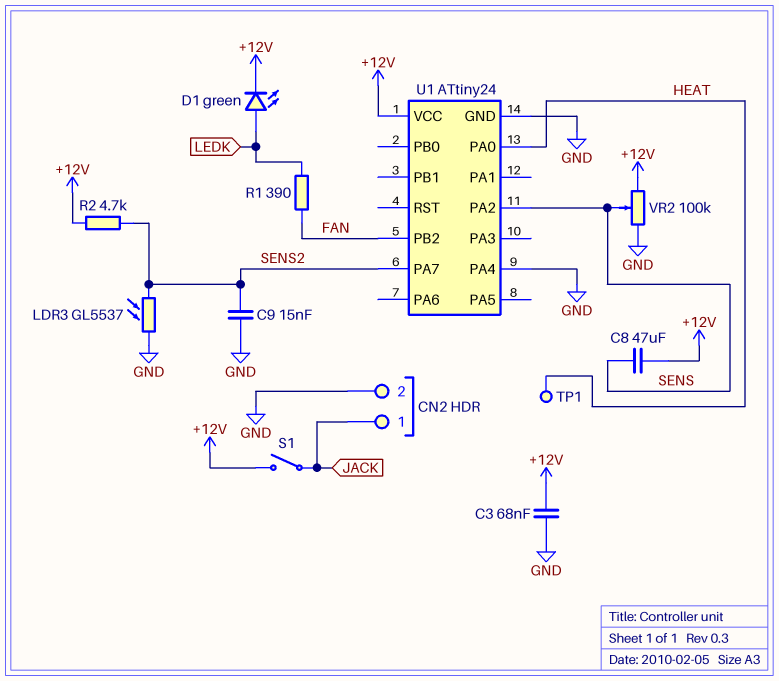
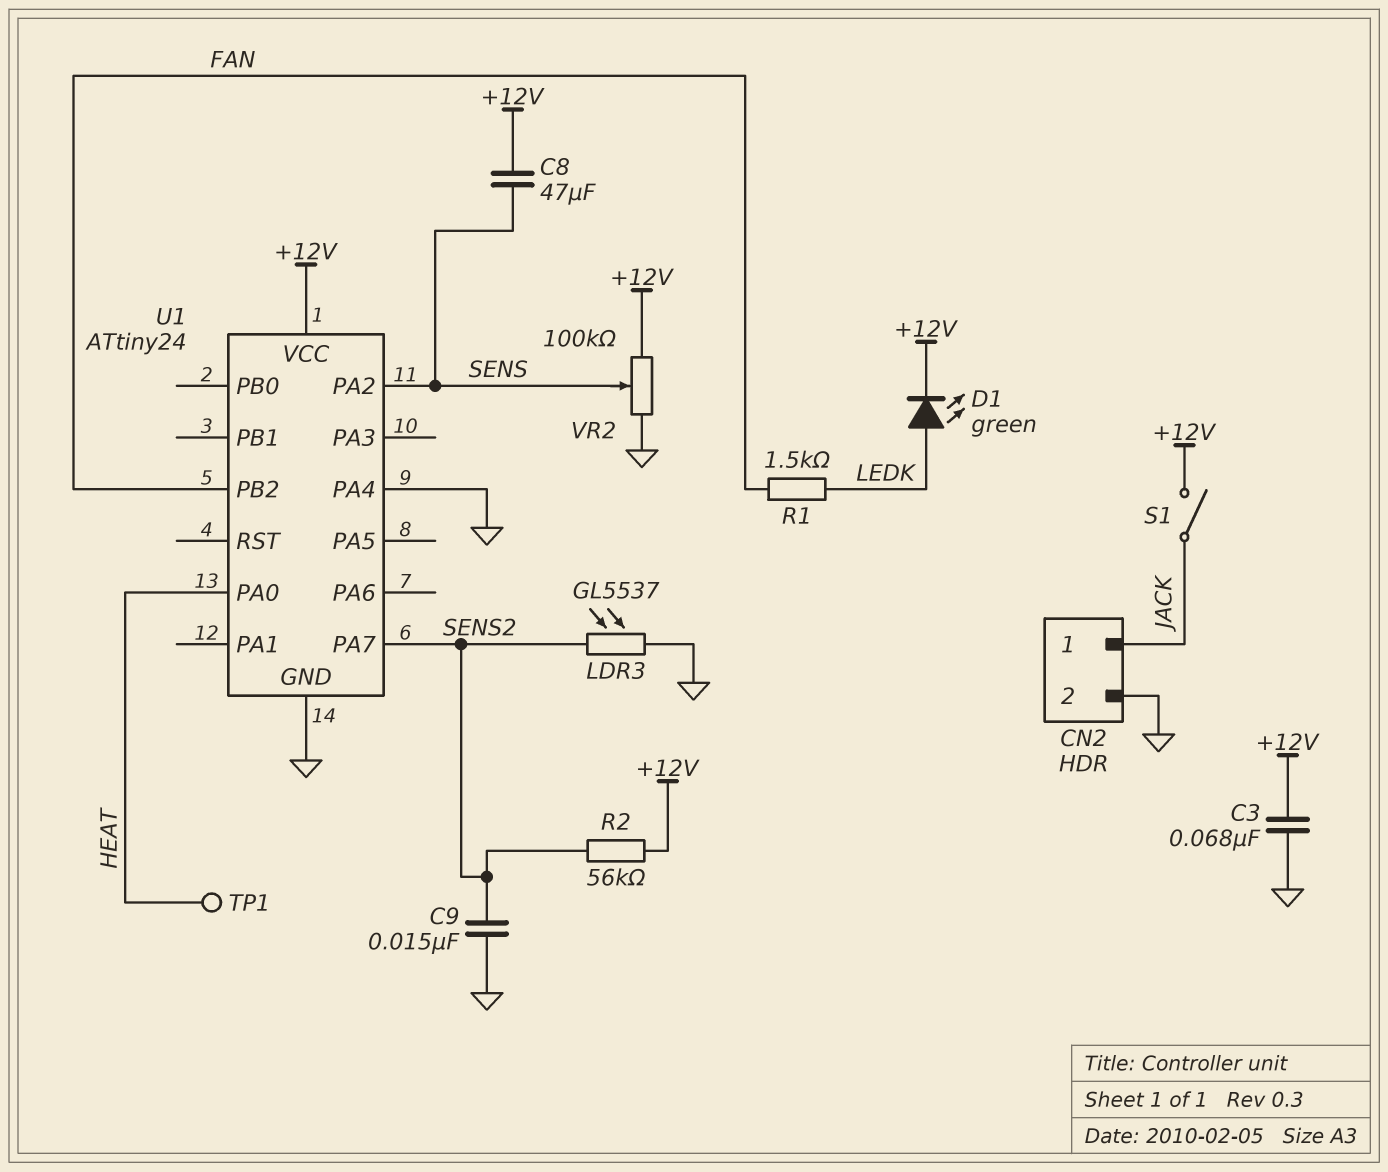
R1: 390 (FAN, LEDK) -> 1.5k (FAN, LEDK)
R2: 4.7k (+12V, SENS2) -> 56k (+12V, SENS2)

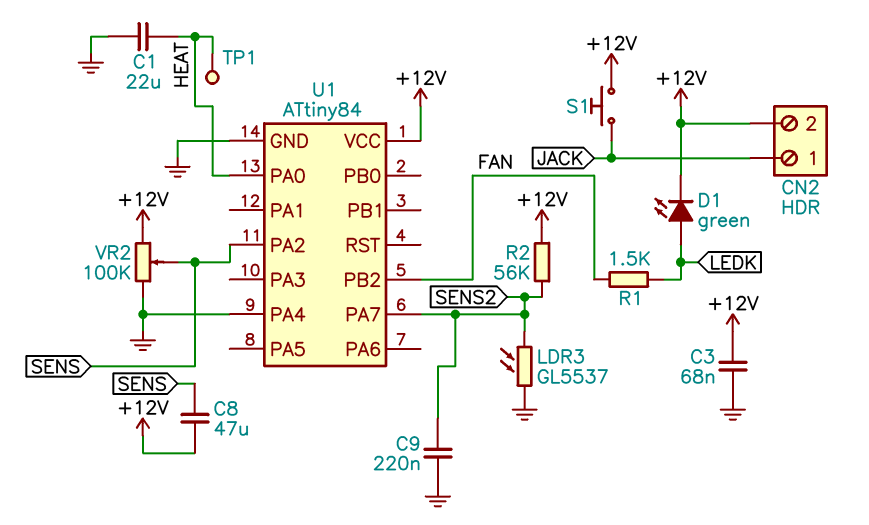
C1: none -> 22uF (GND, HEAT)
C9: 15nF (GND, SENS2) -> 220nF (GND, SENS2)
CN2 pin 2: GND -> +12V
S1: switch (+12V, JACK) -> button (+12V, JACK)
U1: ATtiny24 -> ATtiny84

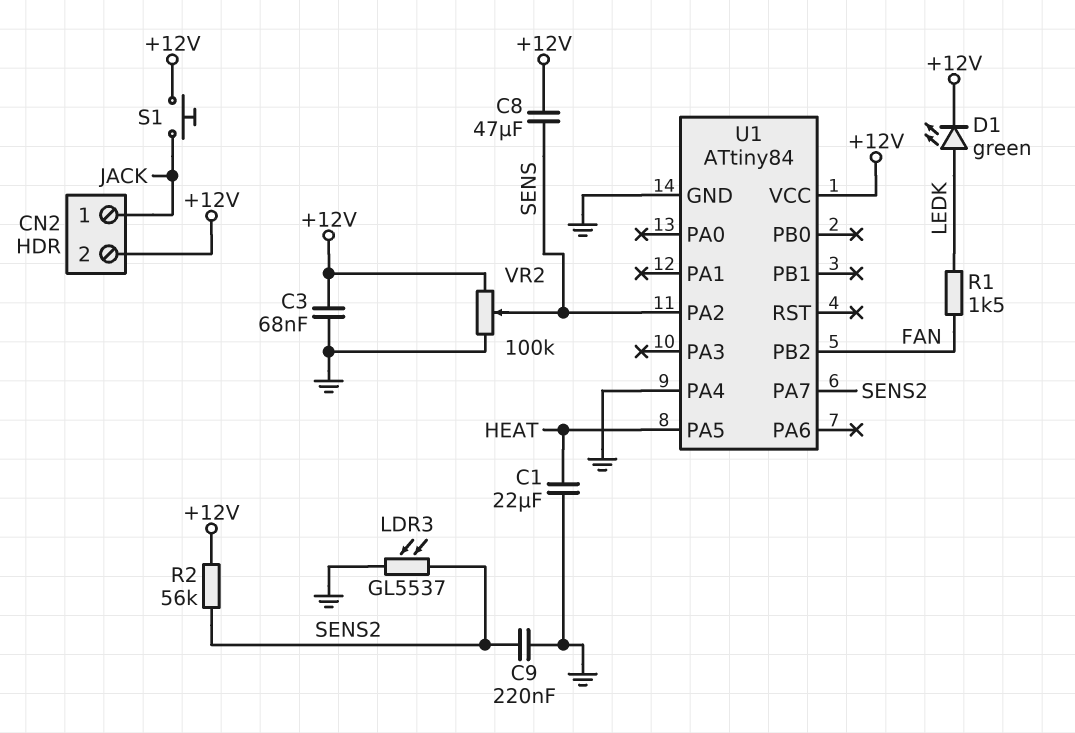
TP1: test point (HEAT) -> none
U1 pin PA0: HEAT -> none
U1 pin PA5: none -> HEAT

